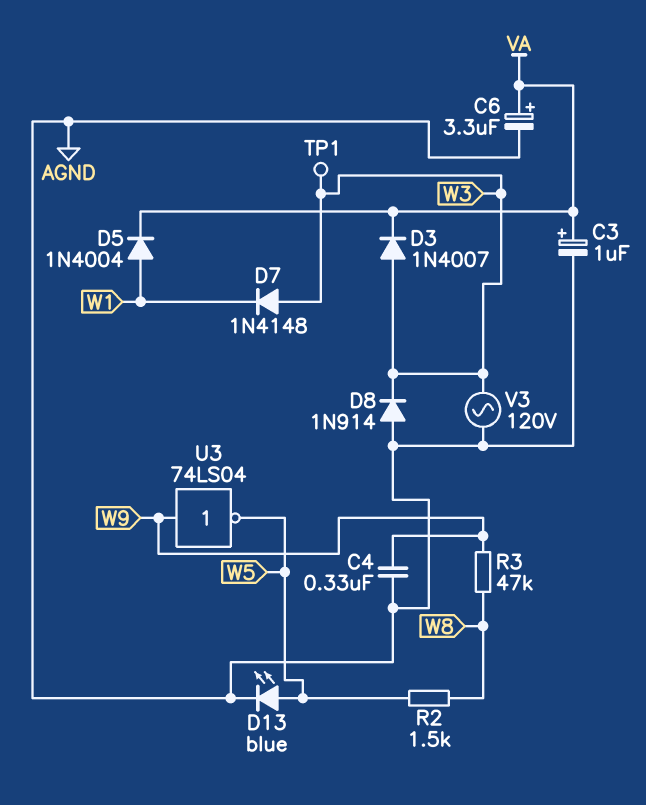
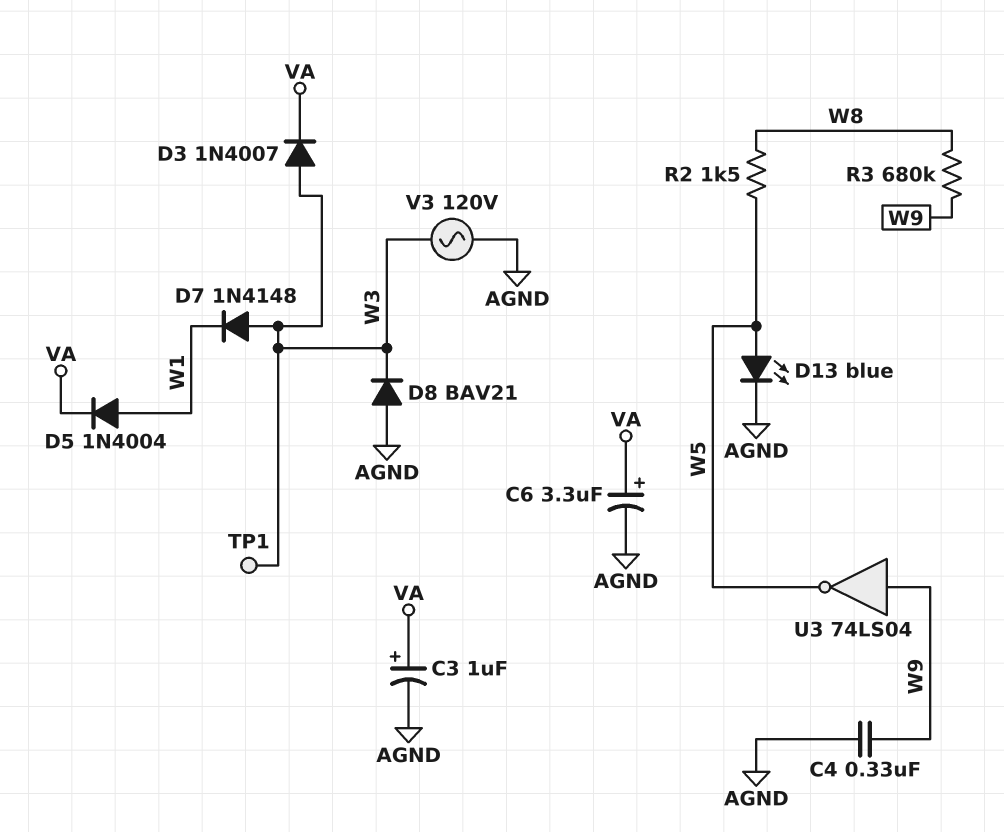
D8: diode 1N914 (A AGND, K W3) -> diode BAV21 (A AGND, K W3)
R3: 47k (W8, W9) -> 680k (W8, W9)

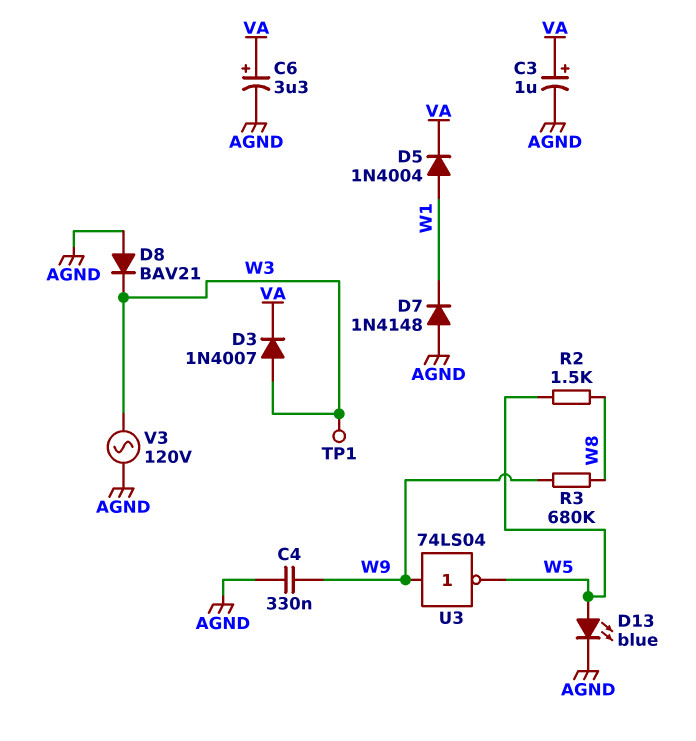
D7: diode 1N4148 (A W3, K W1) -> diode 1N4148 (A AGND, K W1)

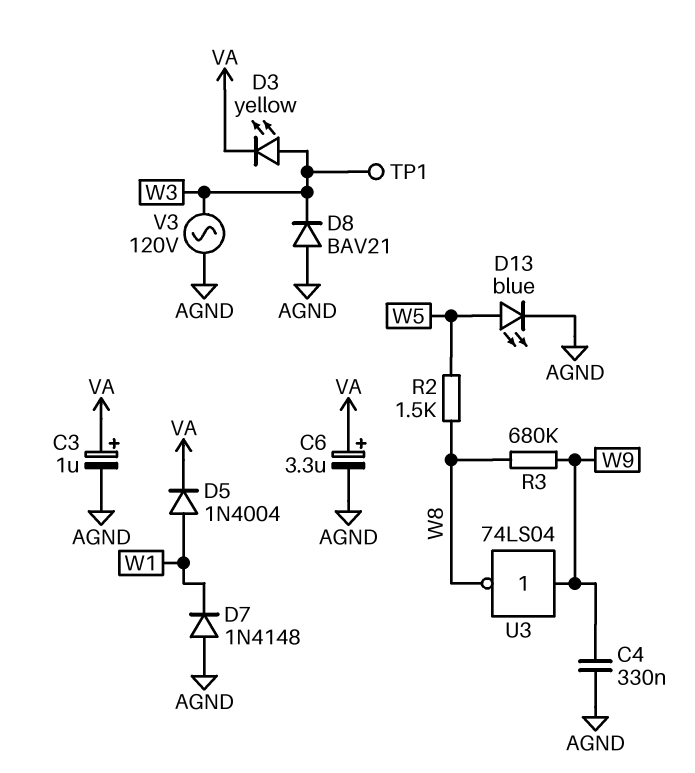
D3: diode 1N4007 (A W3, K VA) -> LED yellow (A W3, K VA)
U3: NOT 74LS04 (in W9, out W5) -> NOT 74LS04 (in W9, out W8)

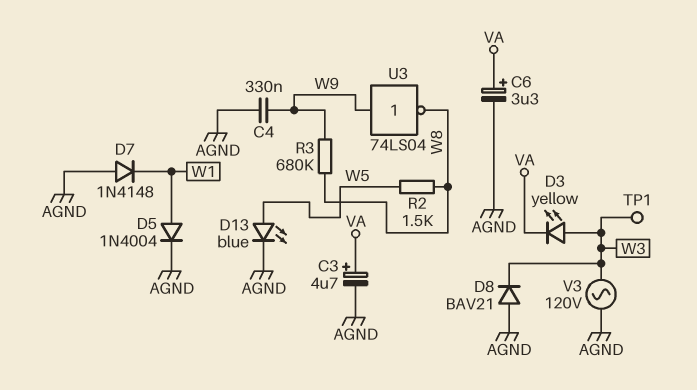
C3: 1uF (plus VA, minus AGND) -> 4.7uF (plus VA, minus AGND)
D5: diode 1N4004 (A W1, K VA) -> diode 1N4004 (A W1, K AGND)

